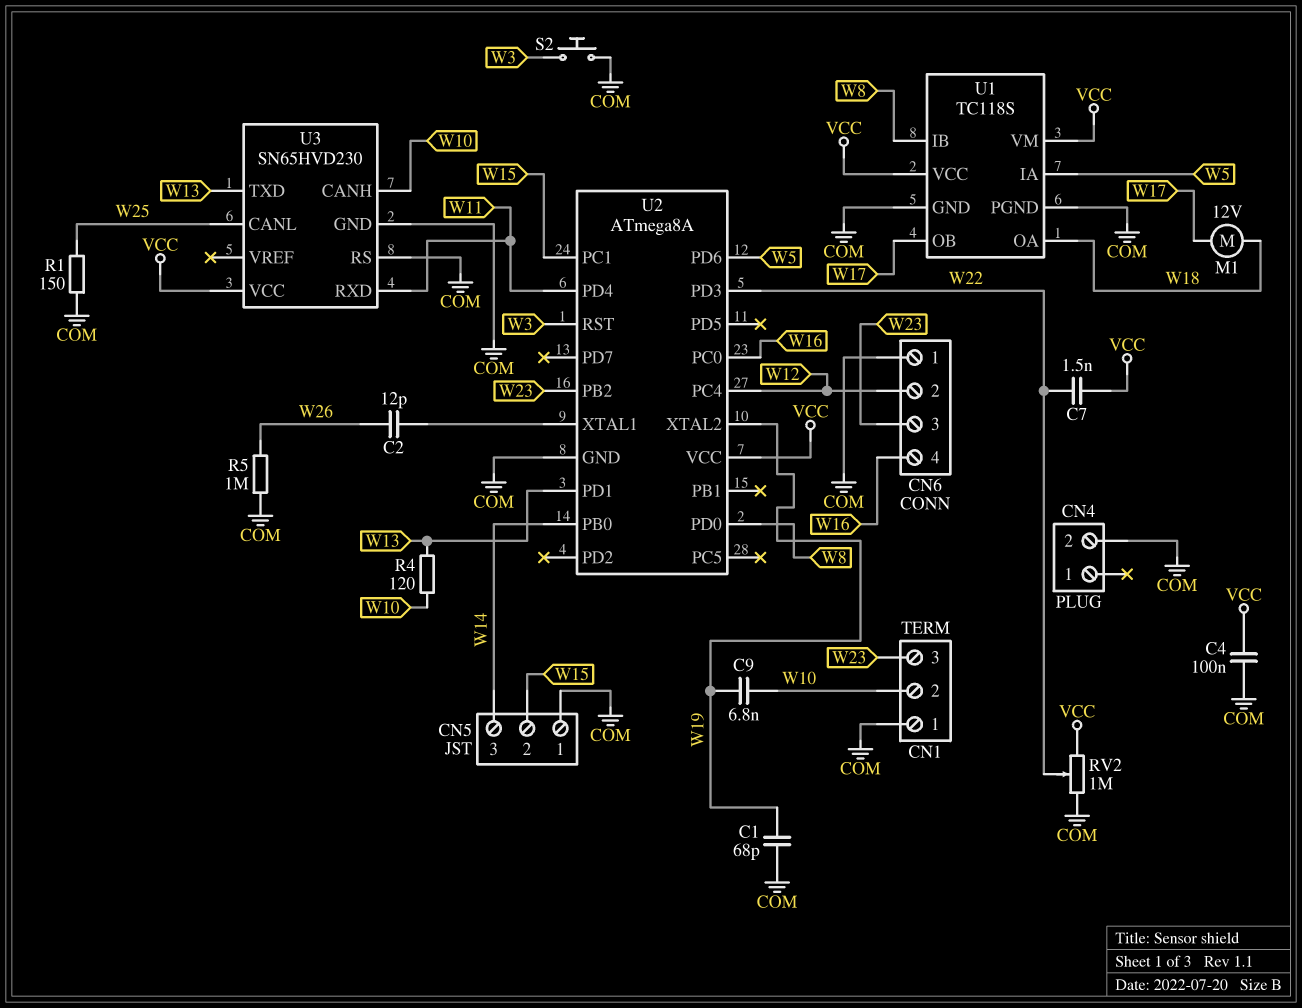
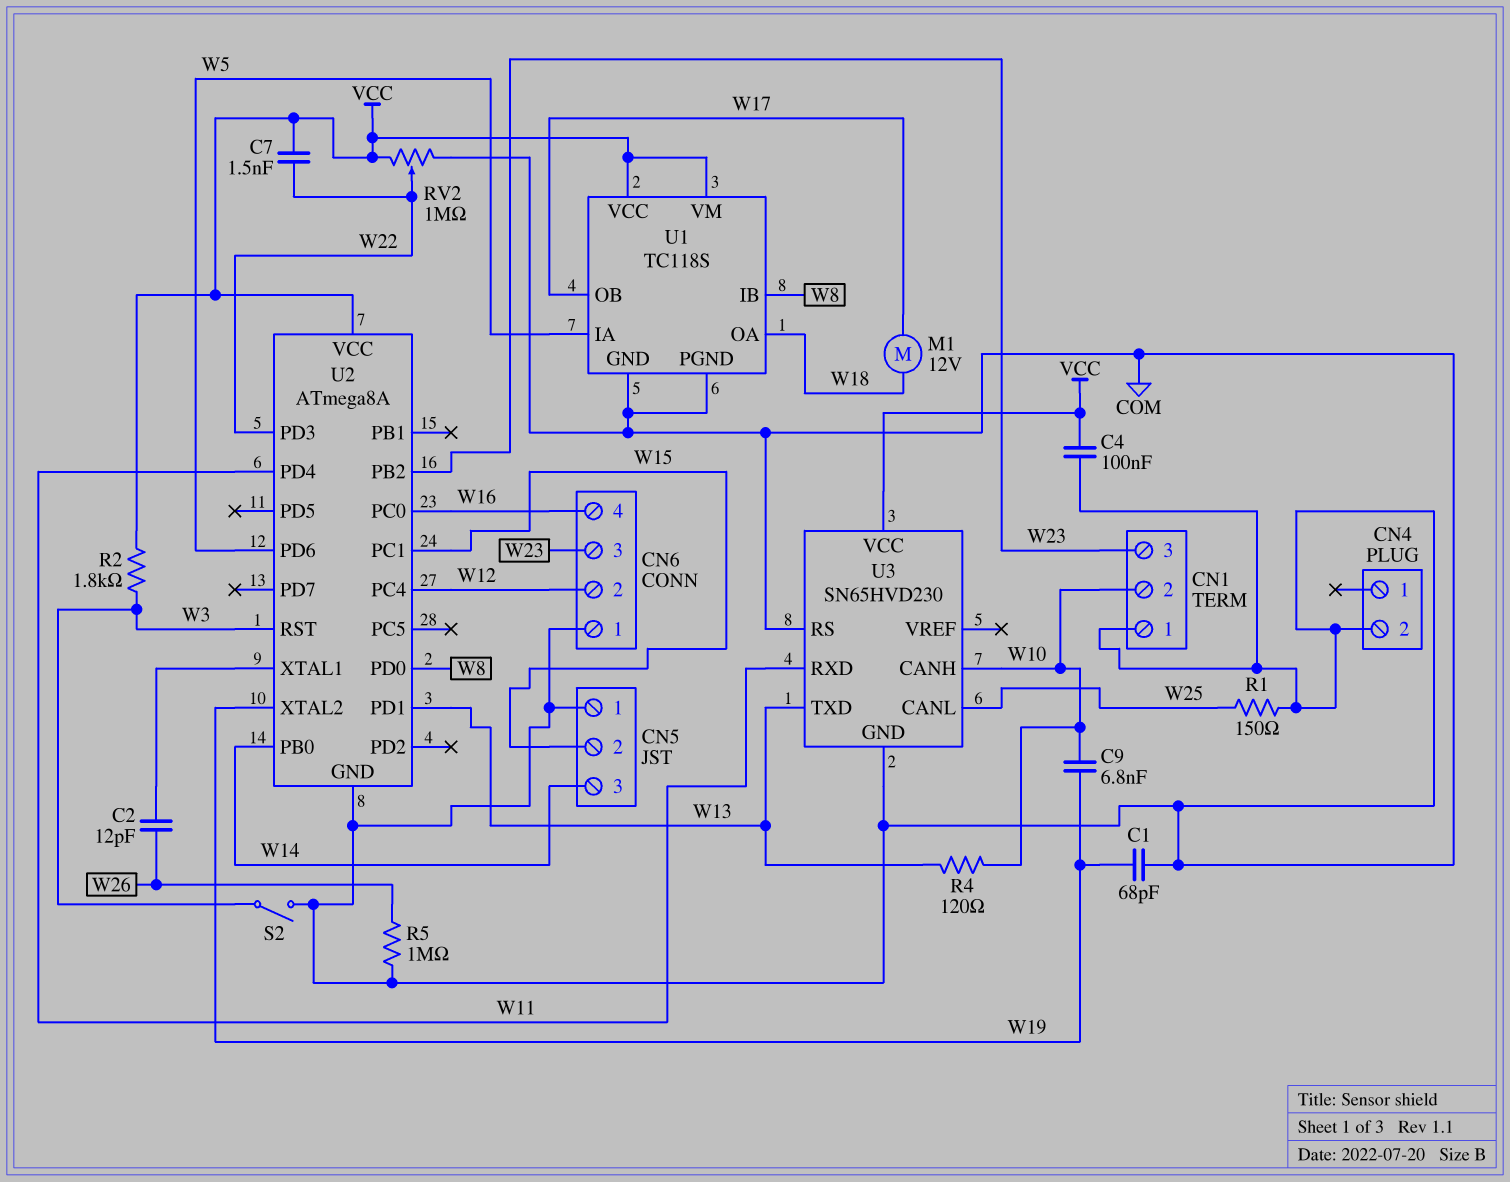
R2: none -> 1.8k (VCC, W3)
S2: button (COM, W3) -> switch (COM, W3)

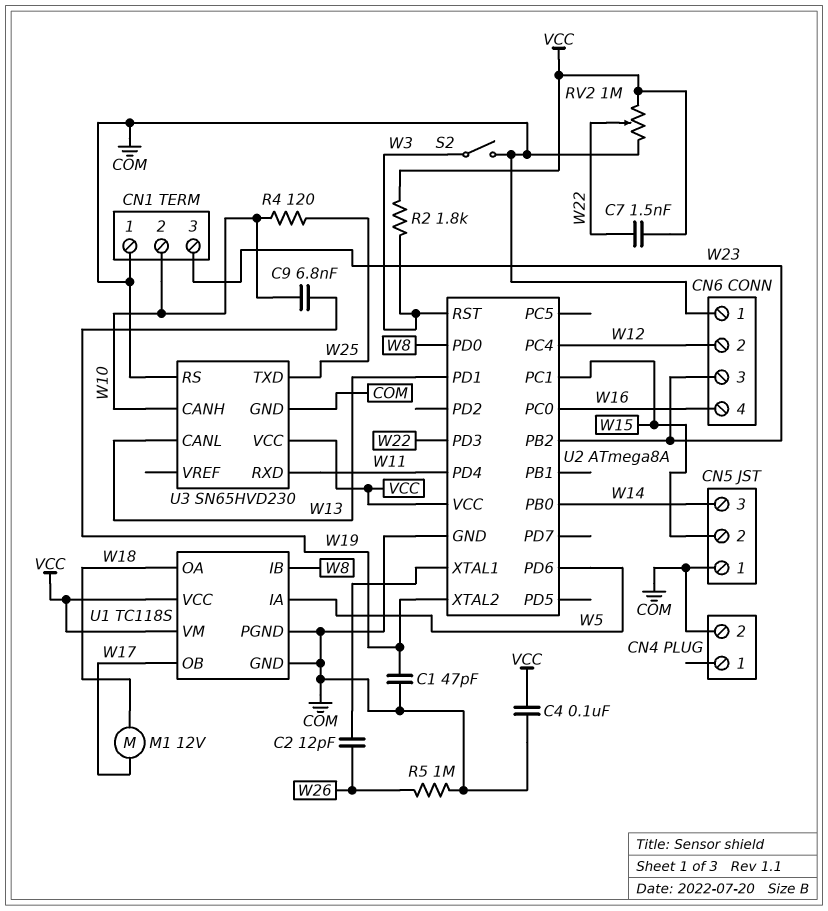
C1: 68pF (COM, W19) -> 47pF (COM, W19)
R1: 150 (COM, W25) -> none
R4: 120 (W10, W13) -> 120 (W10, W25)
U3 pin CANL: W25 -> W13
U3 pin TXD: W13 -> W25

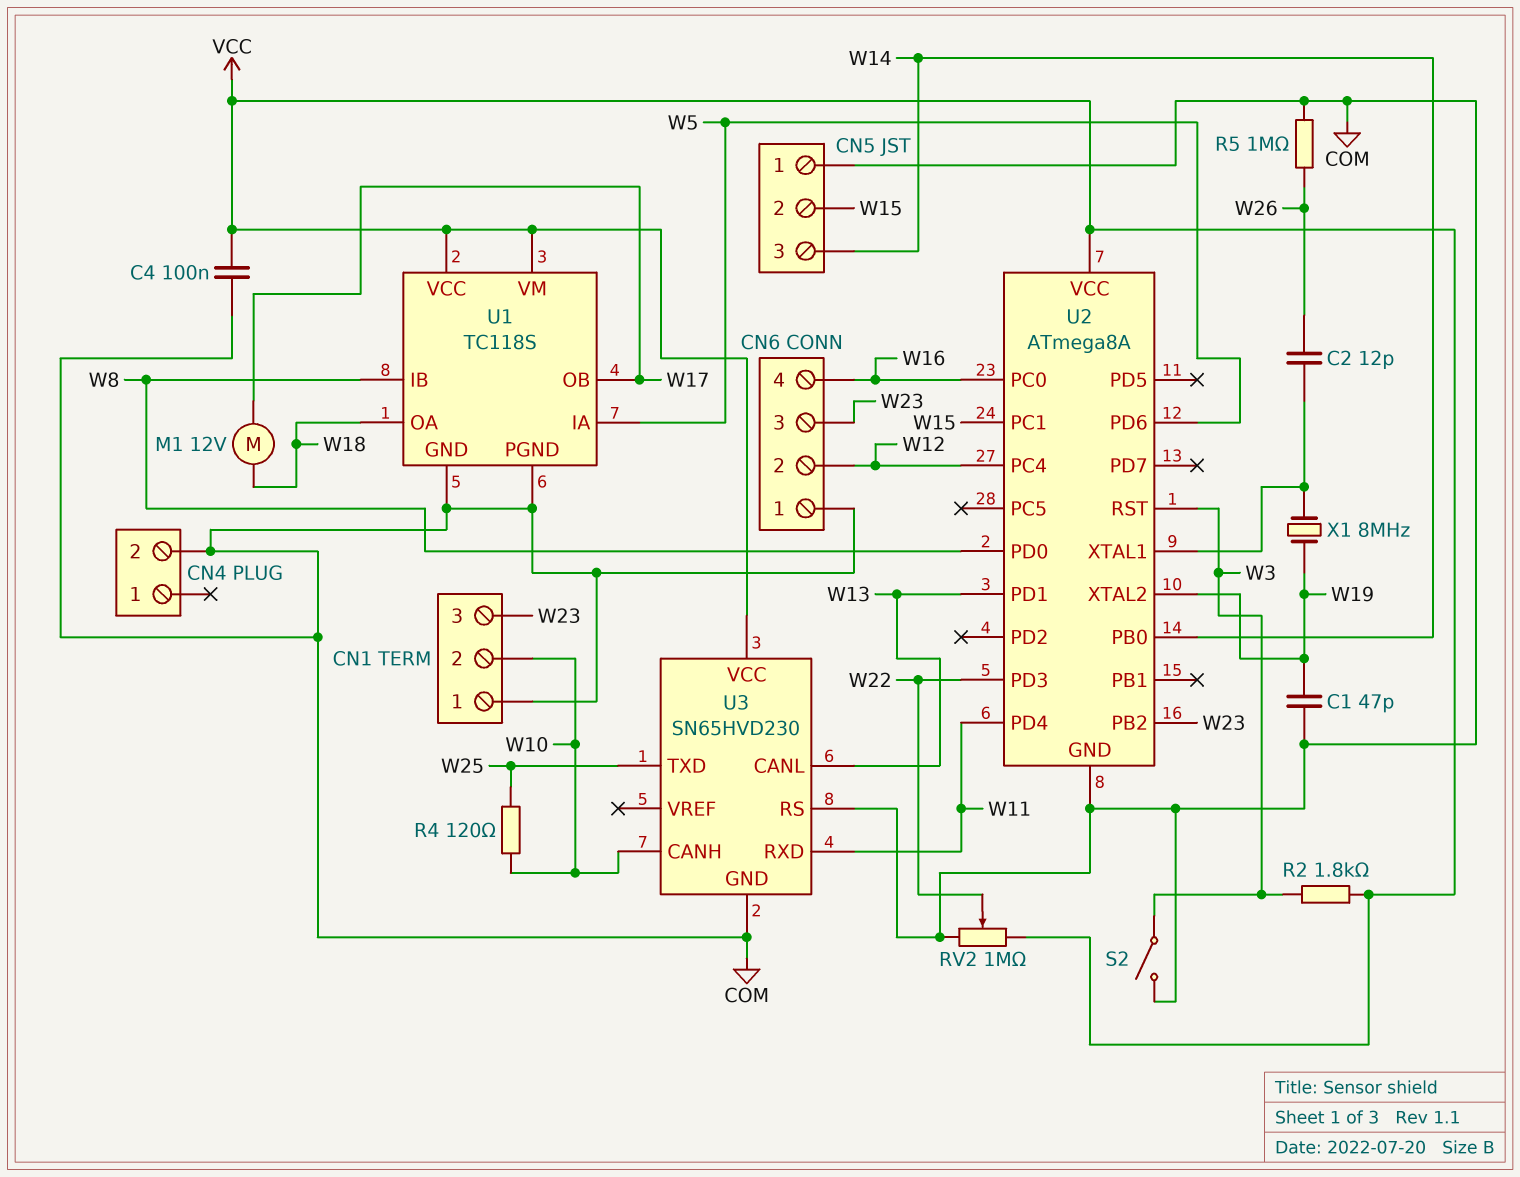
C7: 1.5nF (VCC, W22) -> none
C9: 6.8nF (W10, W19) -> none
X1: none -> 8MHz (U2/XTAL1, W19)

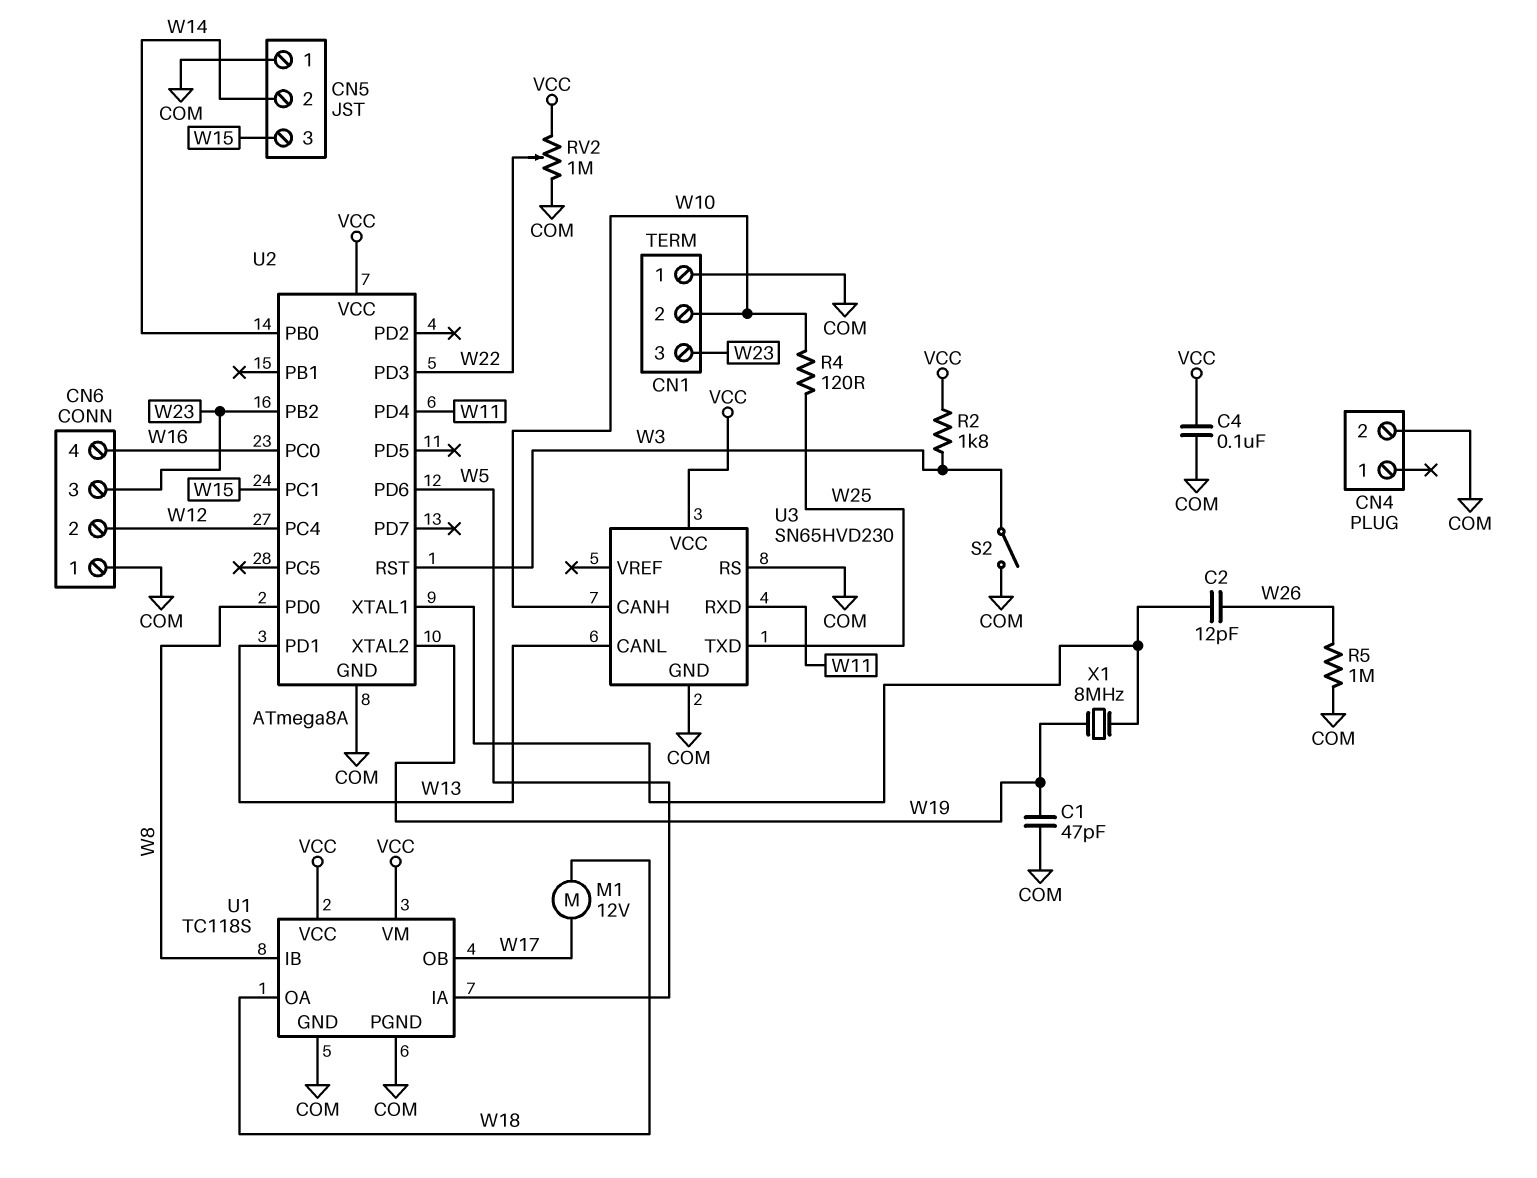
CN5 pin 2: W15 -> W14
CN5 pin 3: W14 -> W15

